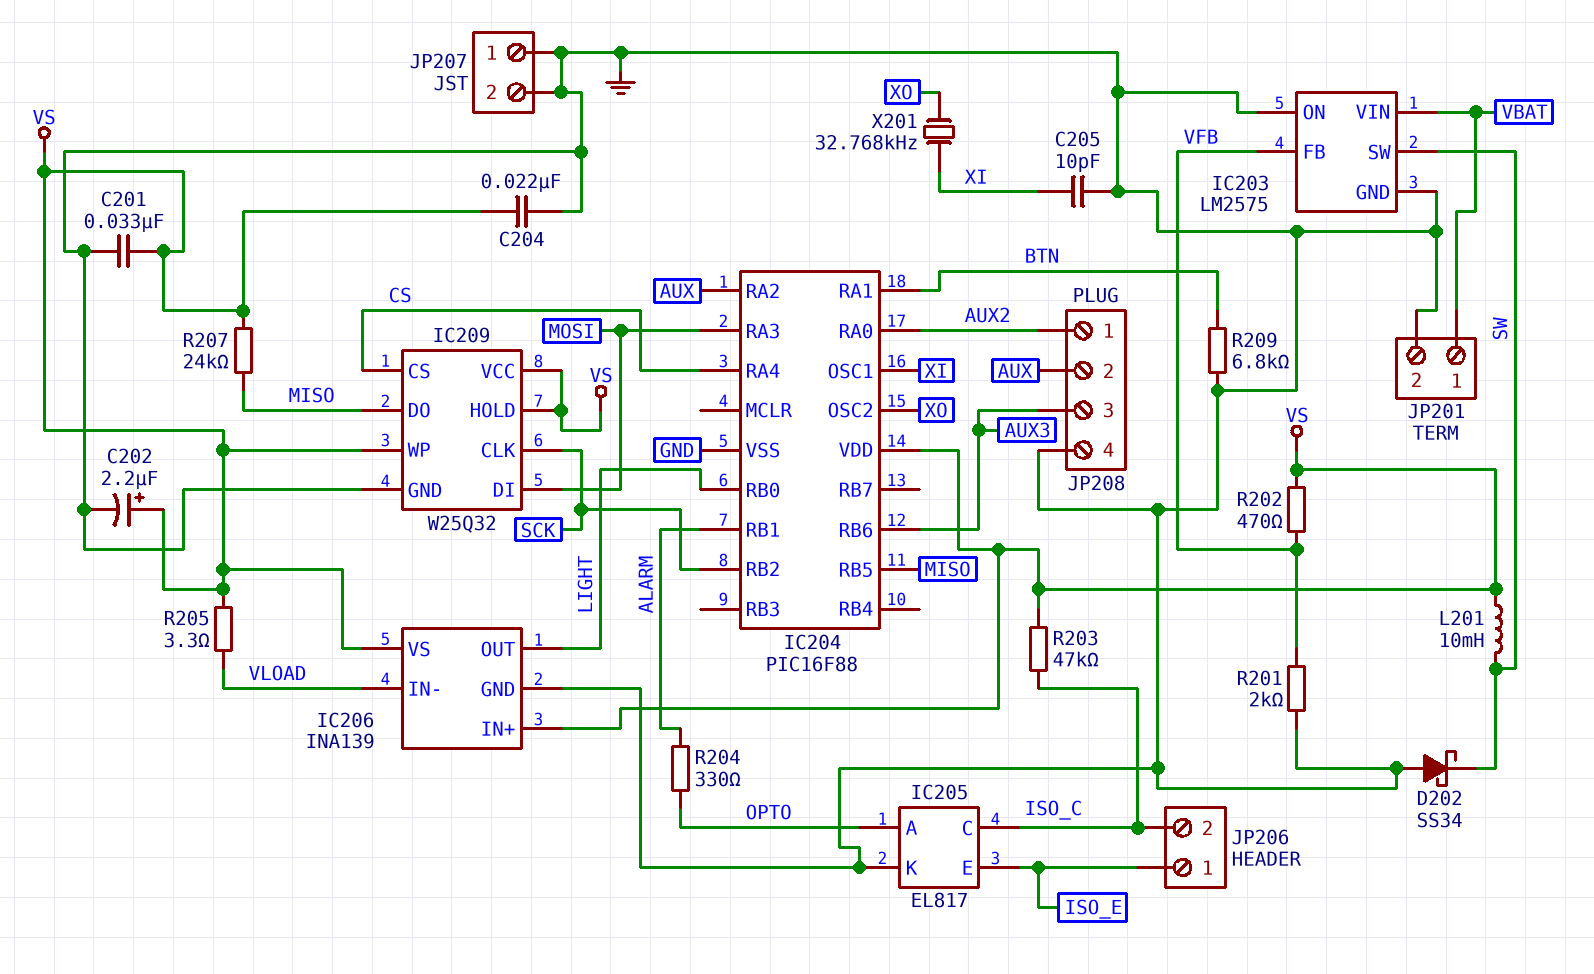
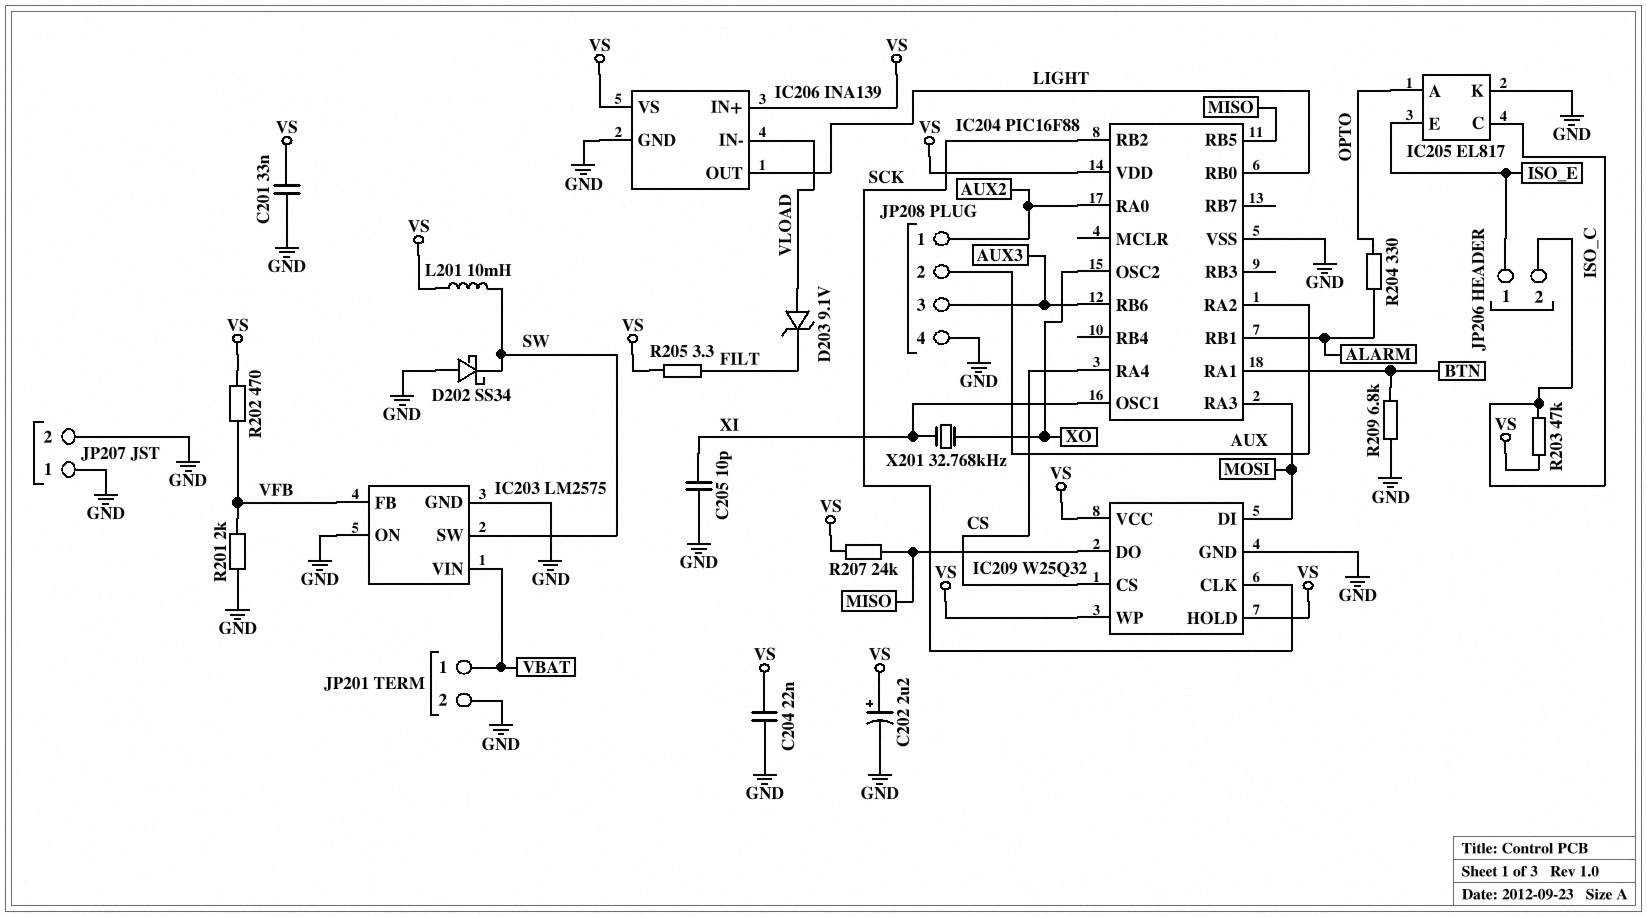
D203: none -> zener 9.1V (A VLOAD, K FILT)
R205: 3.3 (VLOAD, VS) -> 3.3 (FILT, VS)

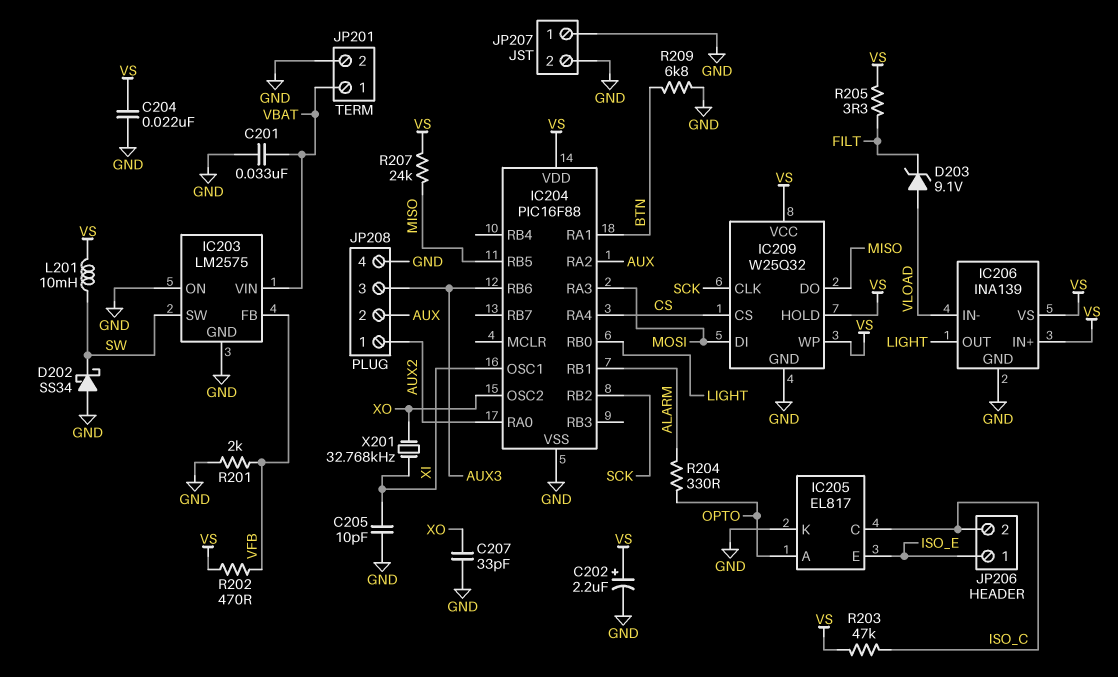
C201: 33nF (GND, VS) -> 33nF (GND, VBAT)
C207: none -> 33pF (GND, XO)

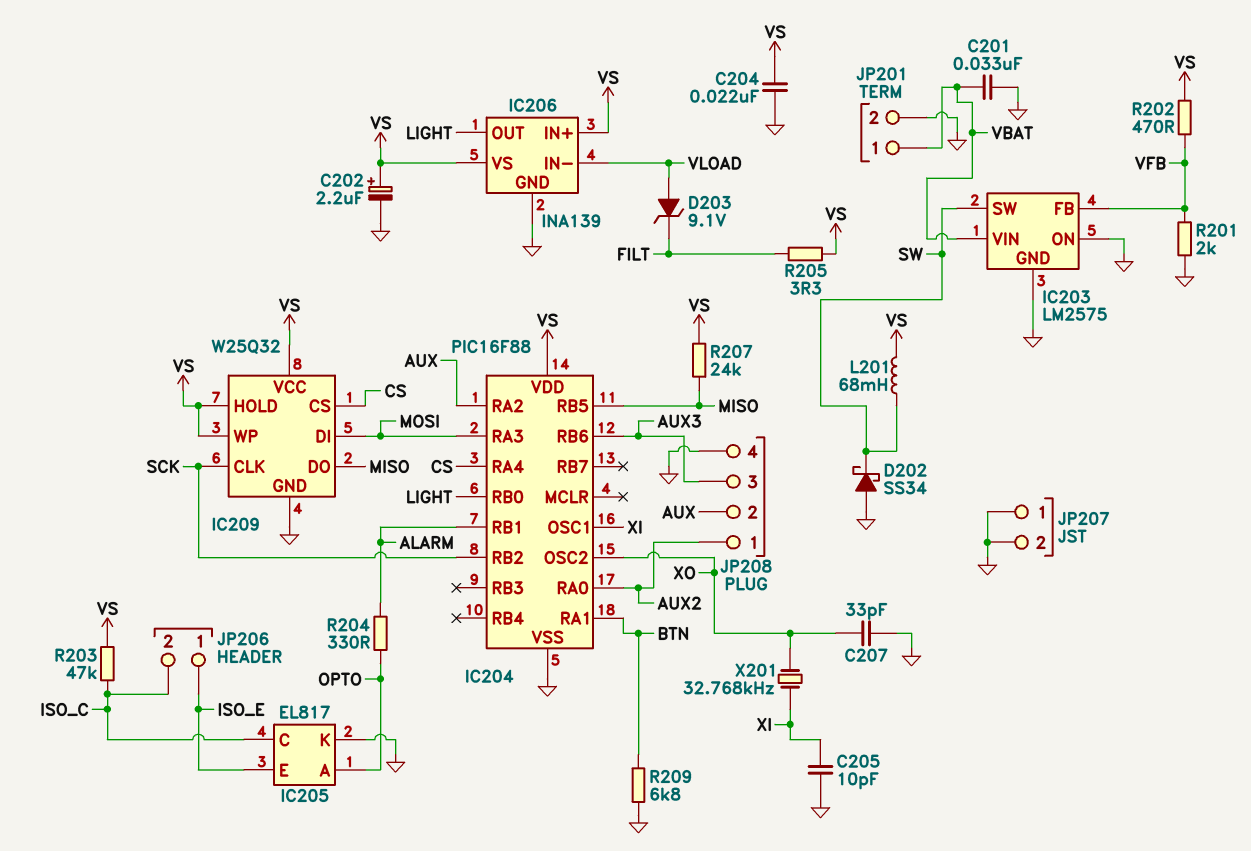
L201: 10mH (SW, VS) -> 68mH (SW, VS)

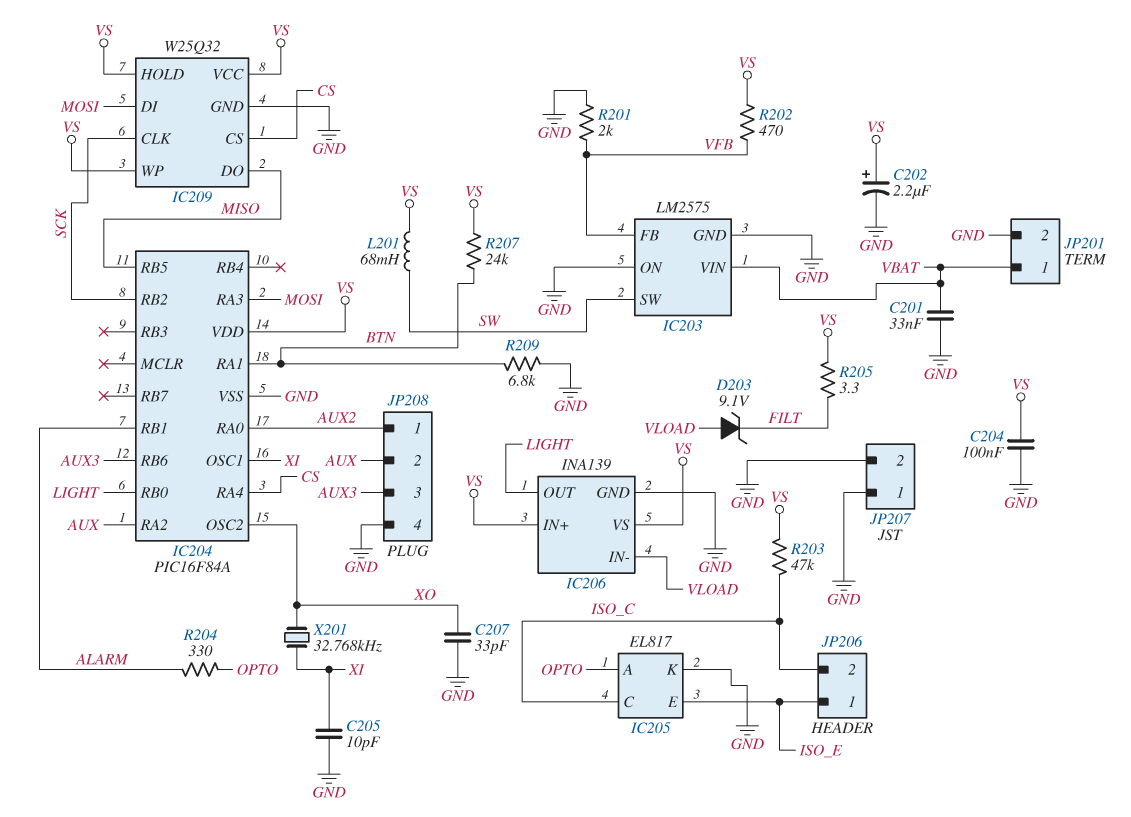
C204: 22nF (GND, VS) -> 100nF (GND, VS)
D202: schottky SS34 (A GND, K SW) -> none
IC204: PIC16F88 -> PIC16F84A
R207: 24k (MISO, VS) -> 24k (BTN, VS)

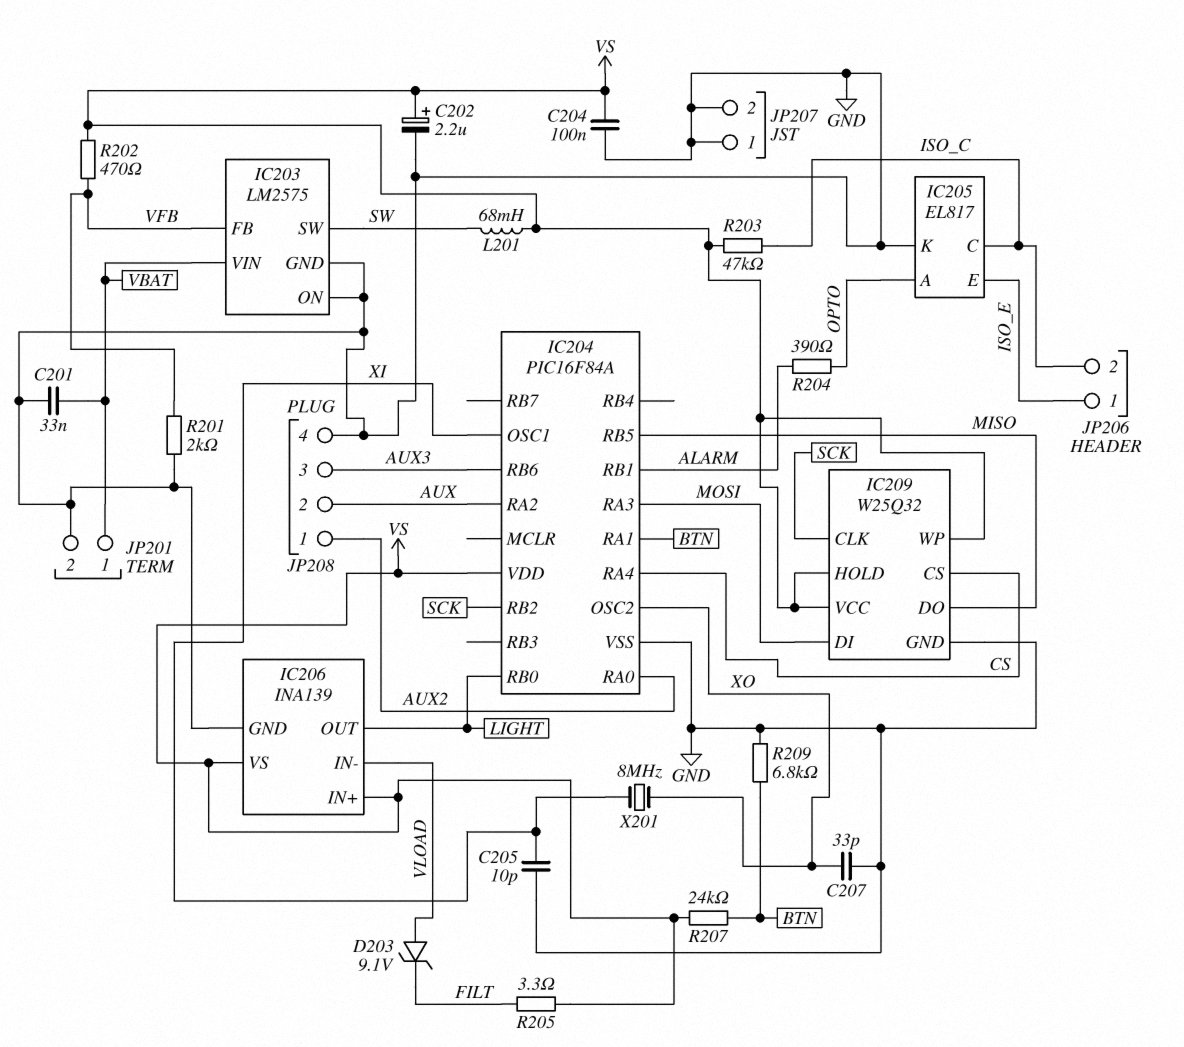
R204: 330 (ALARM, OPTO) -> 390 (ALARM, OPTO)
X201: 32.768kHz (XI, XO) -> 8MHz (XI, XO)

